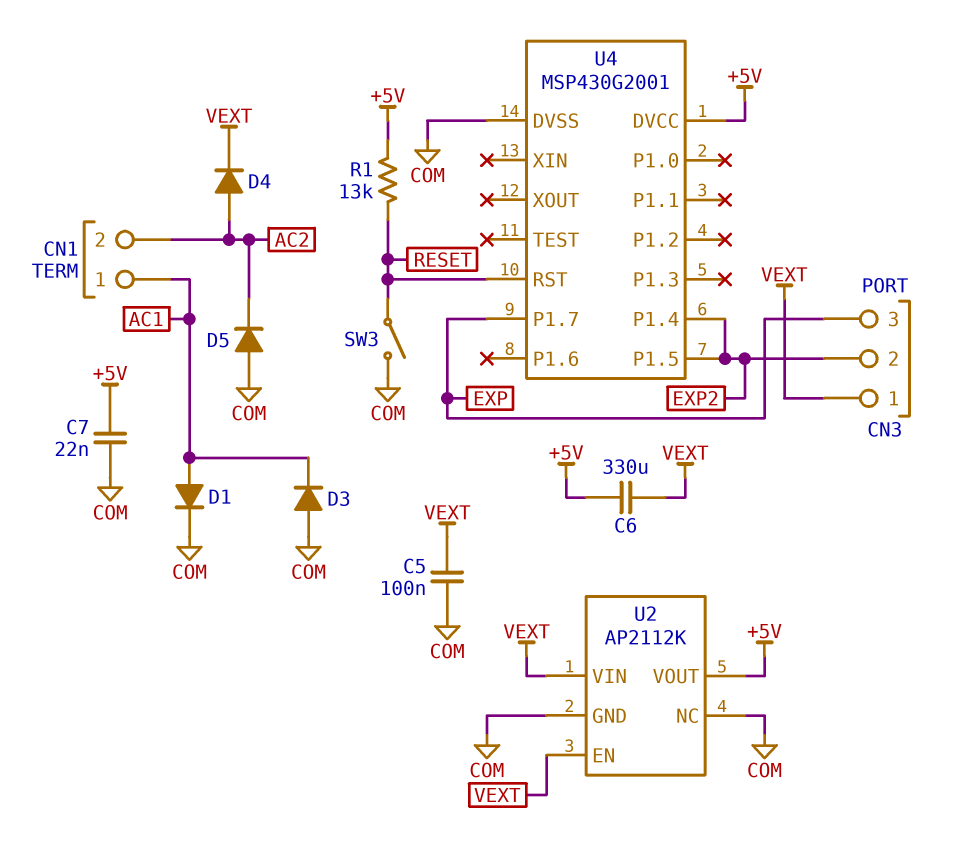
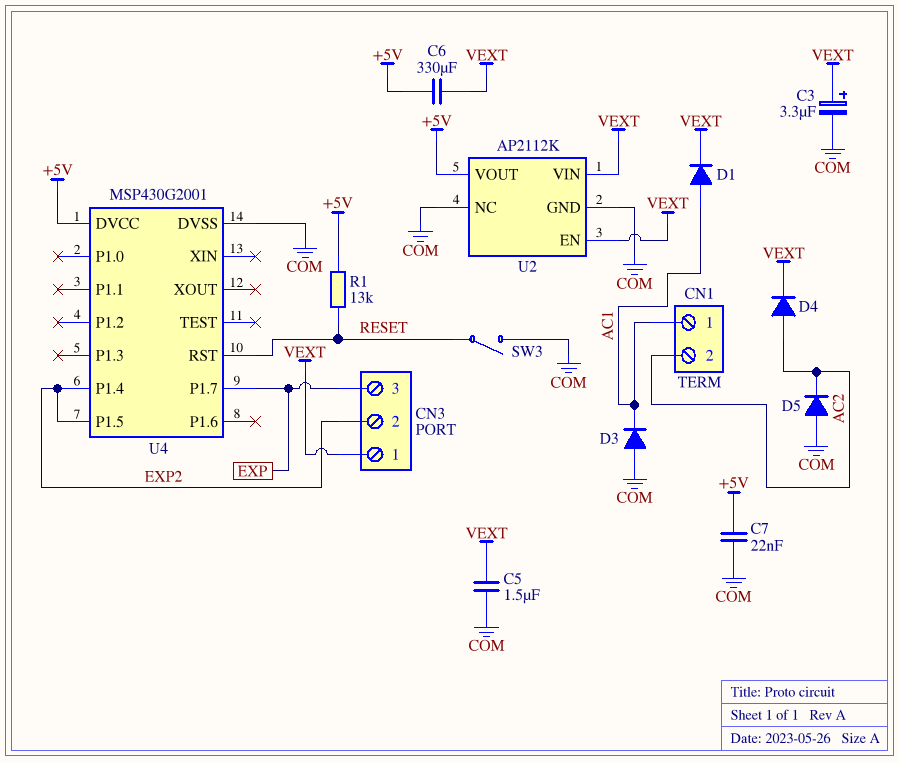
C3: none -> 3.3uF (plus VEXT, minus COM)
C5: 100nF (COM, VEXT) -> 1.5uF (COM, VEXT)
D1: diode (A AC1, K COM) -> diode (A AC1, K VEXT)

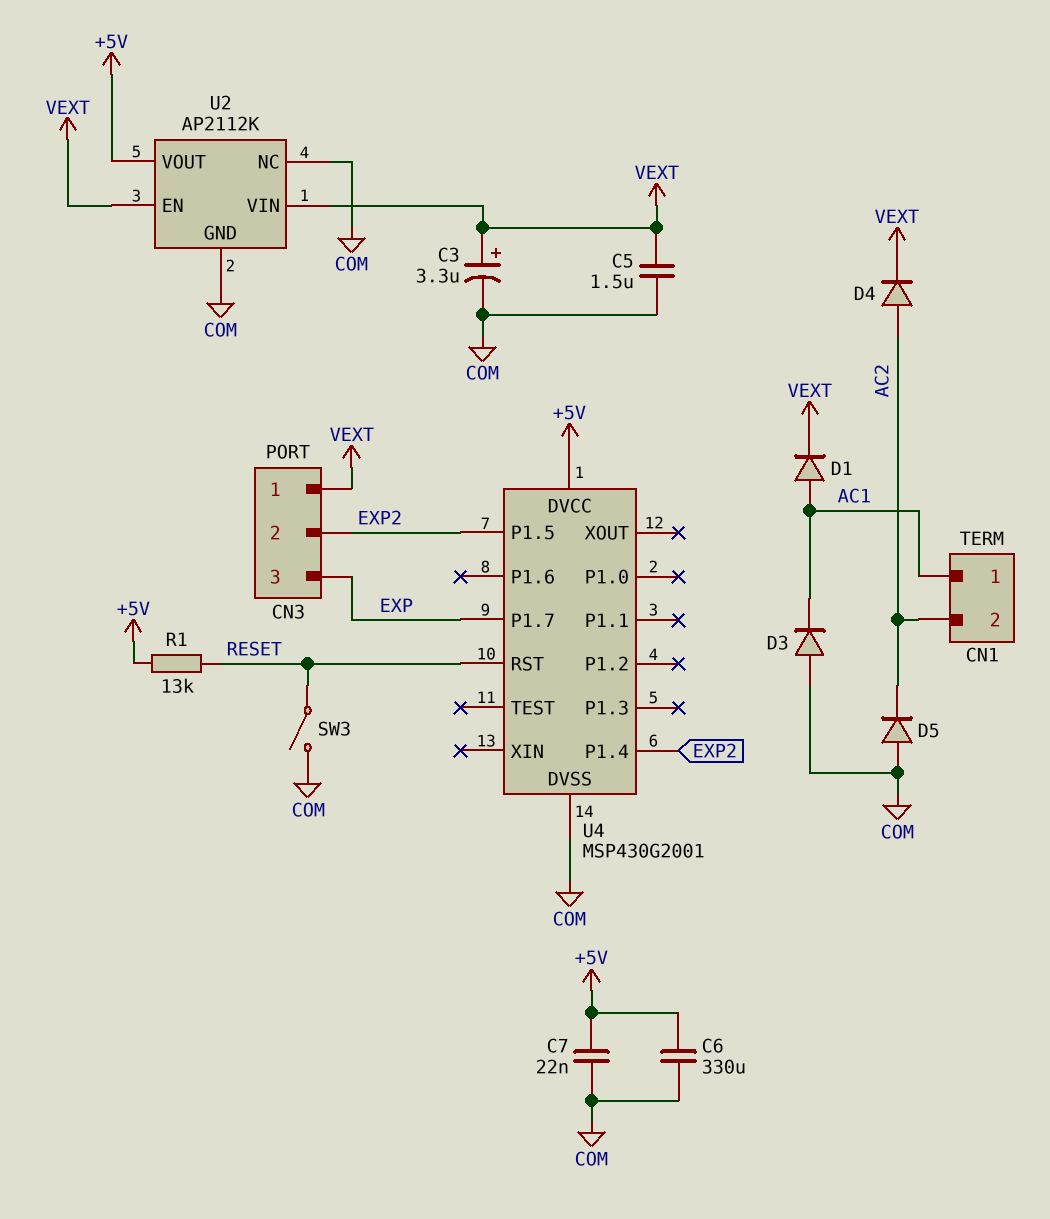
C6: 330uF (+5V, VEXT) -> 330uF (+5V, COM)

